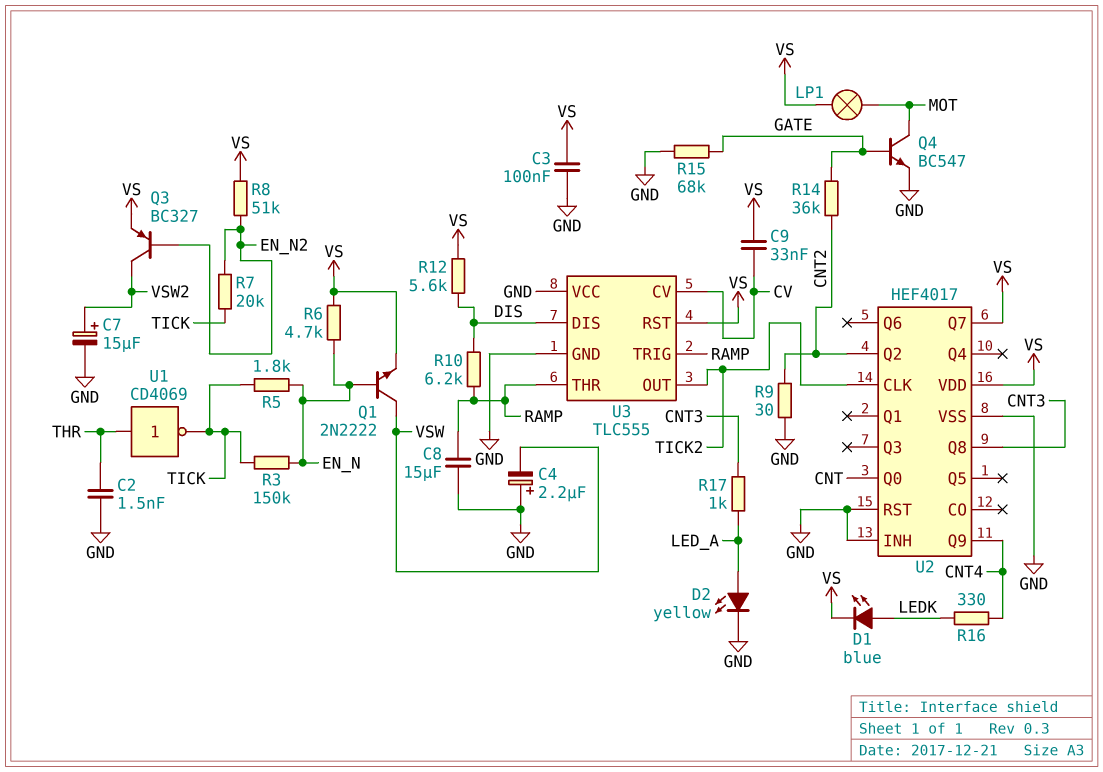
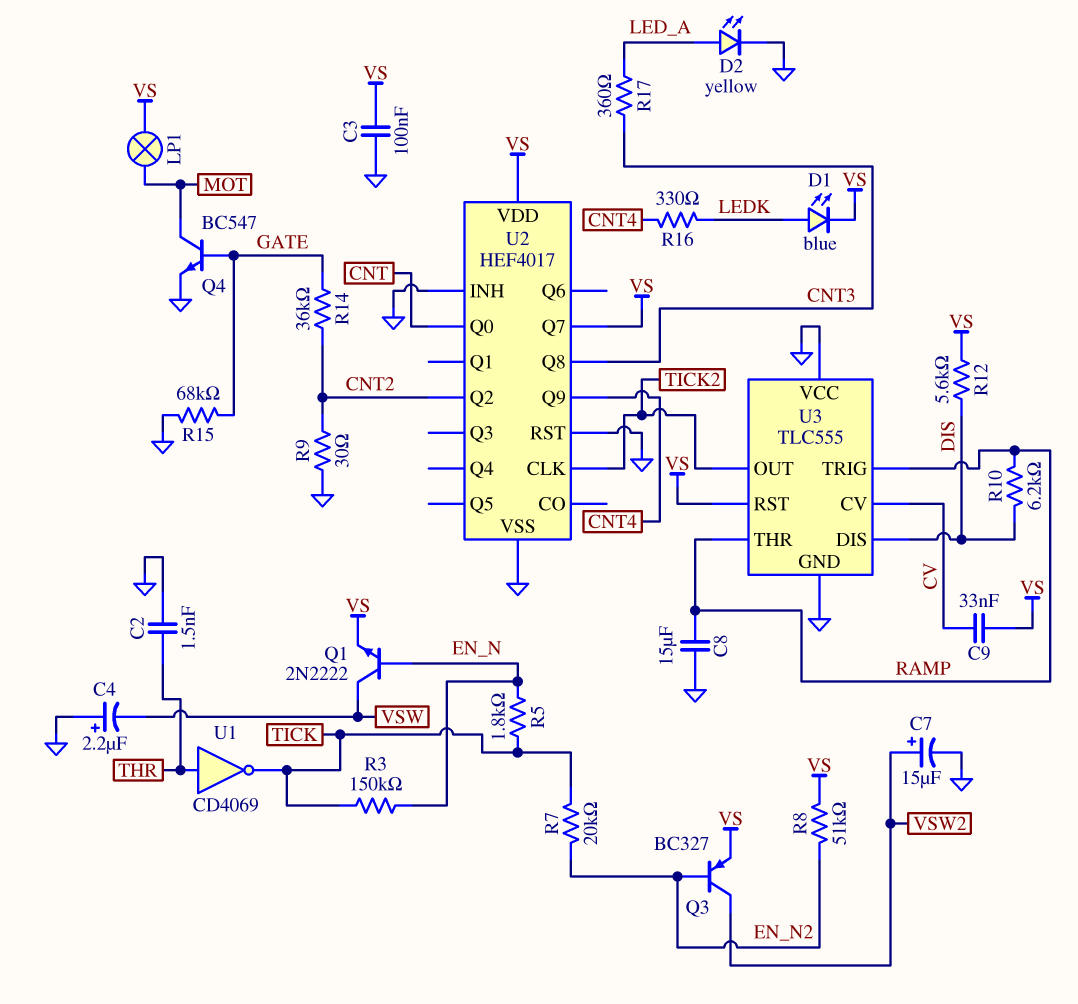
R6: 4.7k (EN_N, VS) -> none
R17: 1k (CNT3, LED_A) -> 360 (CNT3, LED_A)

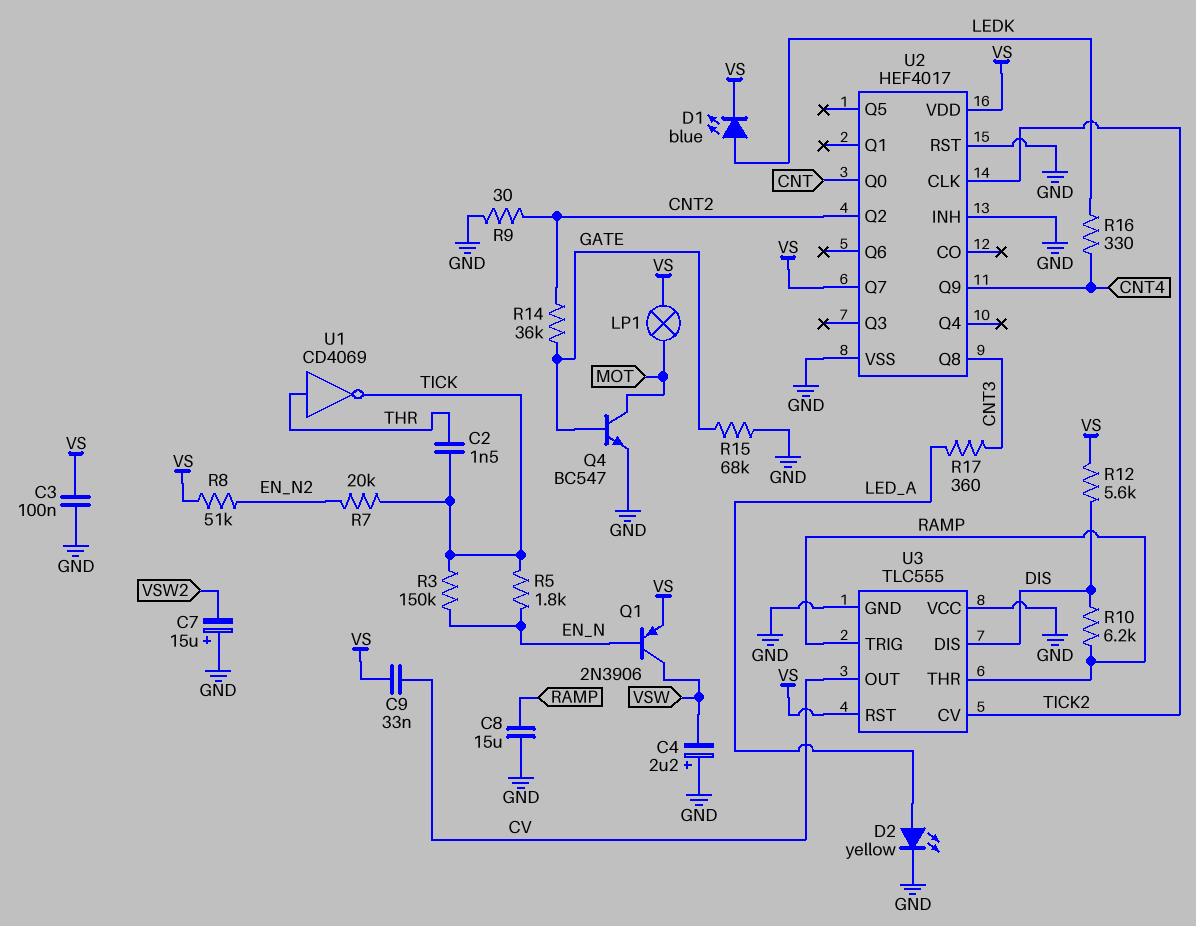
C2: 1.5nF (GND, THR) -> 1.5nF (THR, TICK)
C7: 15uF (plus VSW2, minus GND) -> 15uF (plus GND, minus VSW2)
Q1: NPN 2N2222 (B EN_N, C VSW, E VS) -> PNP 2N3906 (B EN_N, C VSW, E VS)
Q3: PNP BC327 (B EN_N2, C VSW2, E VS) -> none
U3 pin CV: CV -> TICK2
U3 pin OUT: TICK2 -> CV

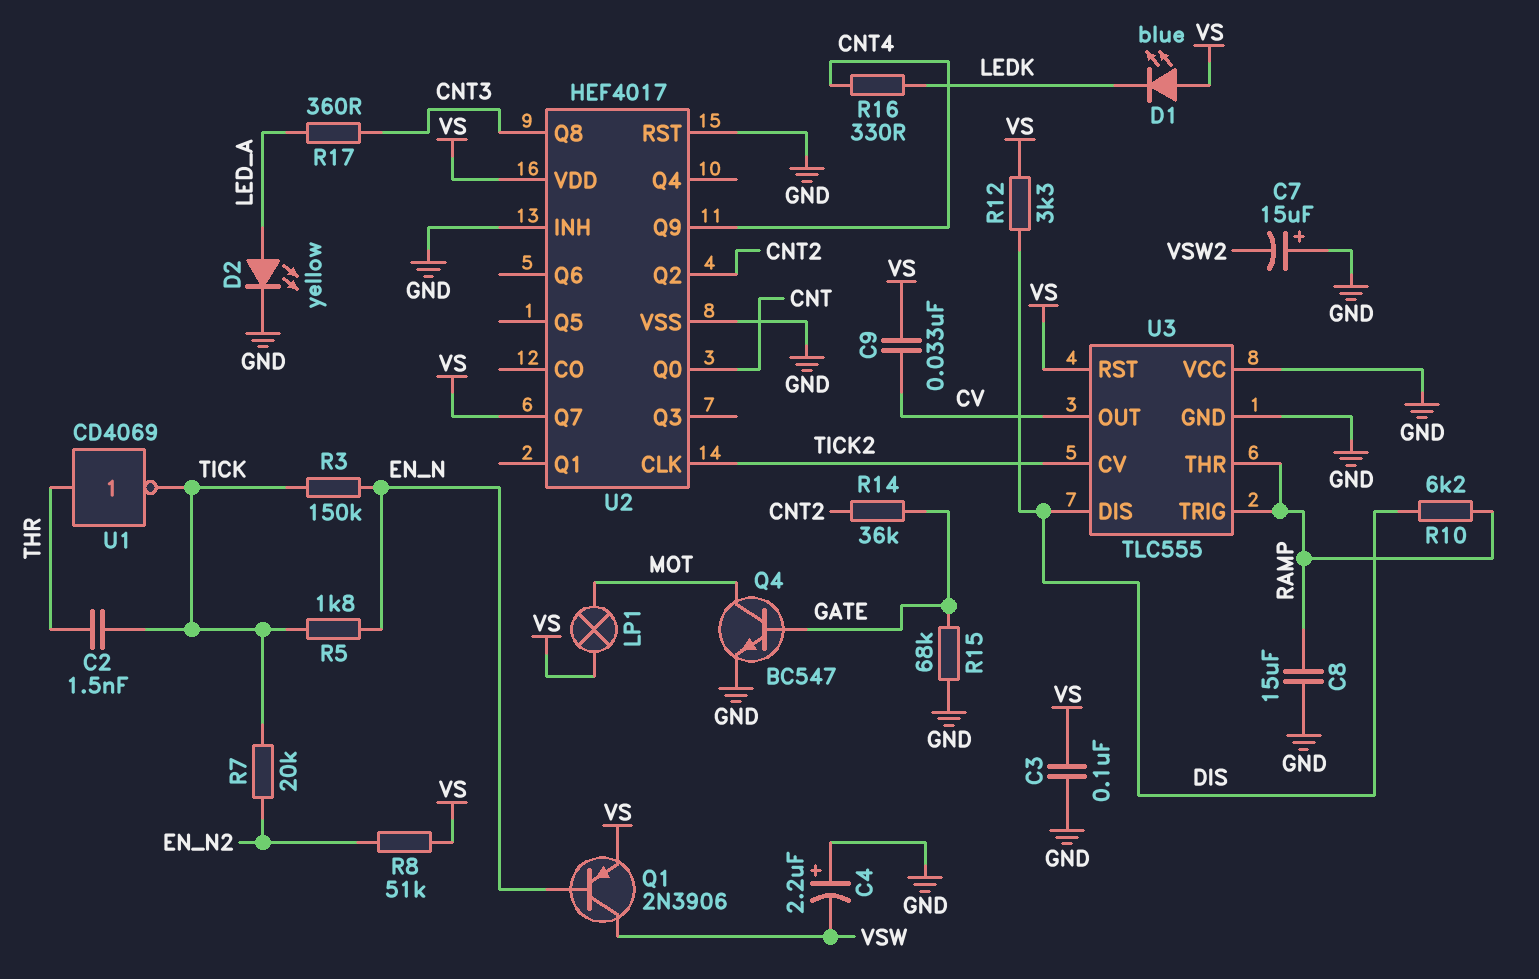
D1: LED blue (A LEDK, K VS) -> LED blue (A VS, K LEDK)
R9: 30 (CNT2, GND) -> none
R12: 5.6k (DIS, VS) -> 3.3k (DIS, VS)

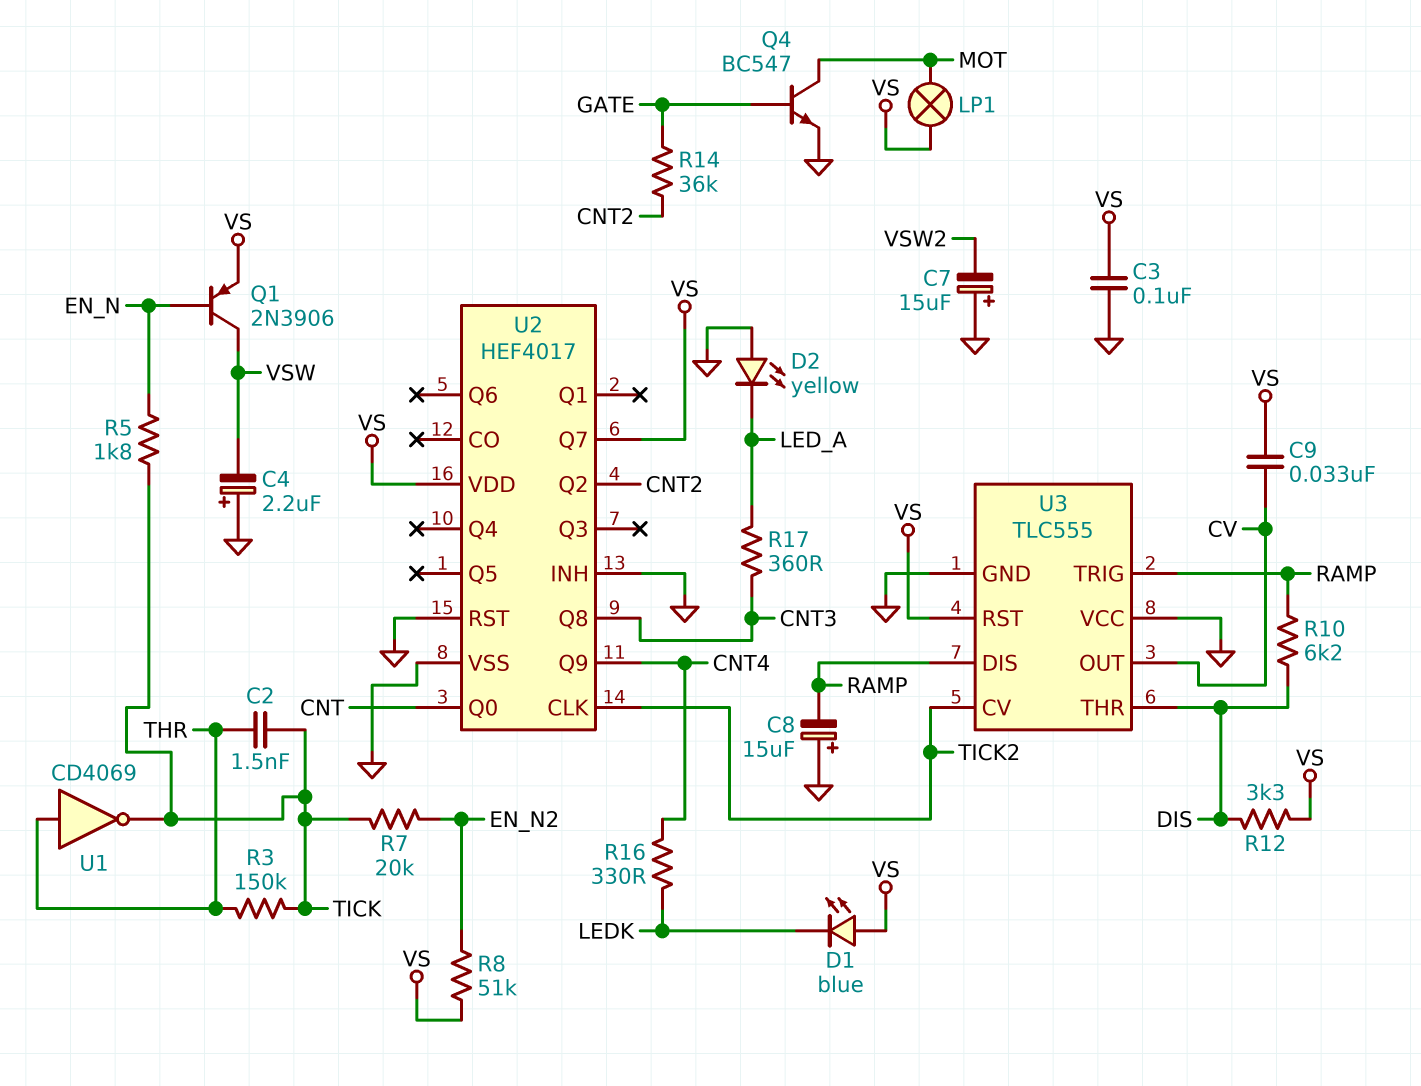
C8: 15uF (GND, RAMP) -> 15uF (plus GND, minus RAMP)
D2: LED yellow (A LED_A, K GND) -> LED yellow (A GND, K LED_A)
R3: 150k (EN_N, TICK) -> 150k (THR, TICK)
R15: 68k (GATE, GND) -> none
U3 pin DIS: DIS -> RAMP
U3 pin THR: RAMP -> DIS

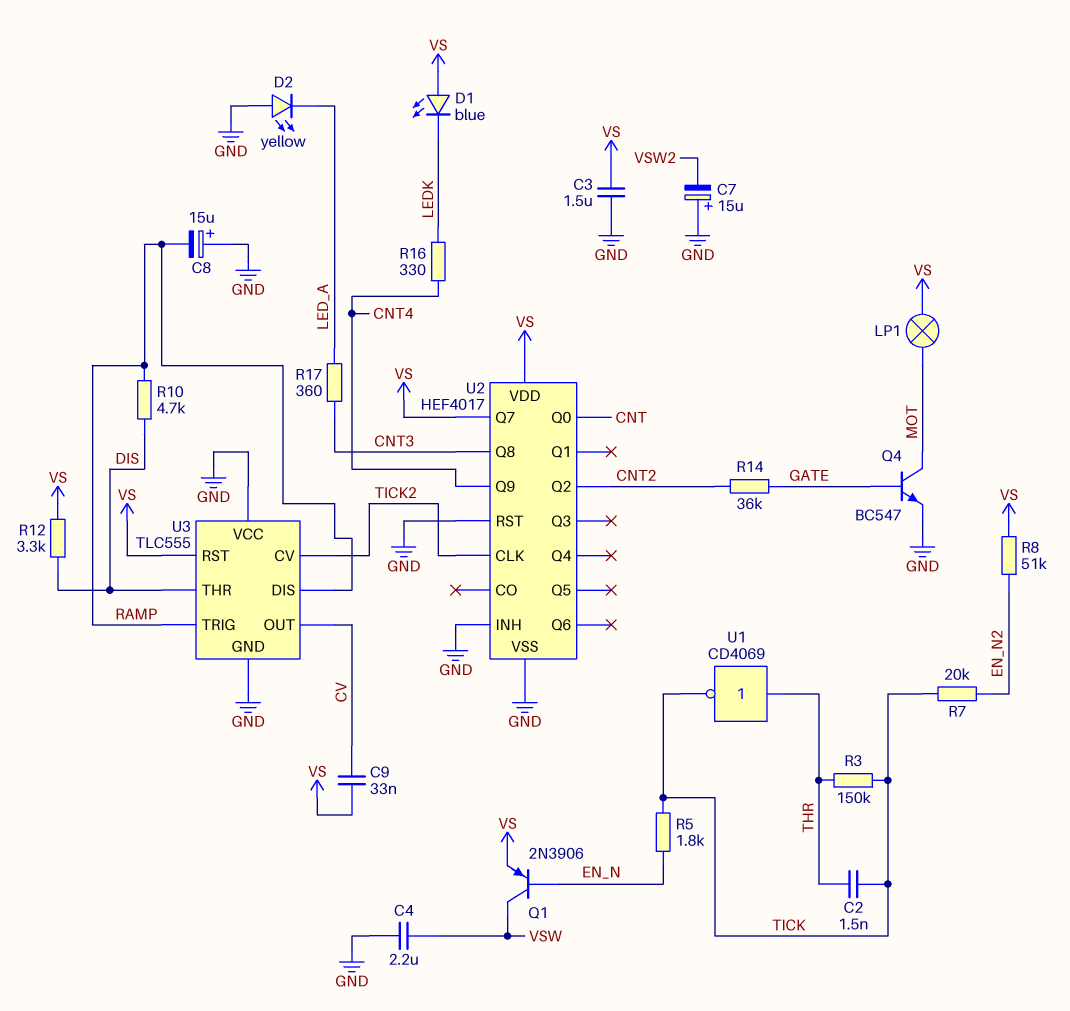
C3: 100nF (GND, VS) -> 1.5uF (GND, VS)
C4: 2.2uF (plus GND, minus VSW) -> 2.2uF (GND, VSW)
R10: 6.2k (DIS, RAMP) -> 4.7k (DIS, RAMP)

